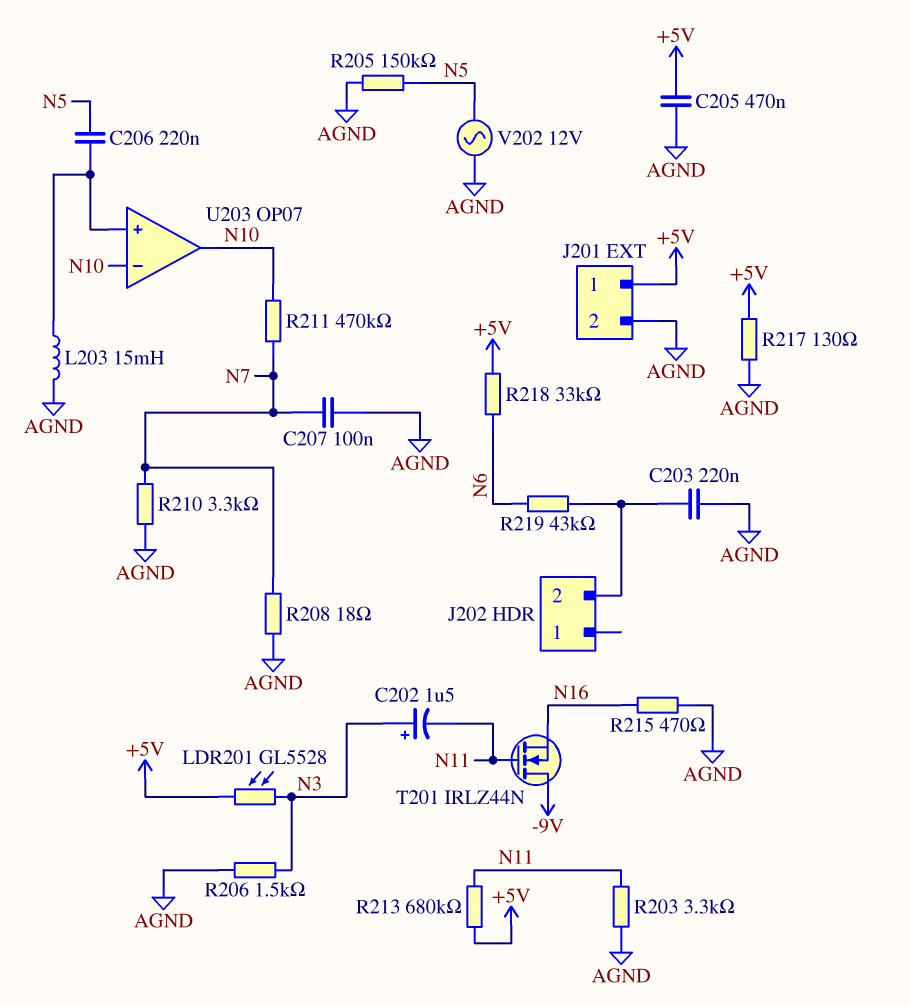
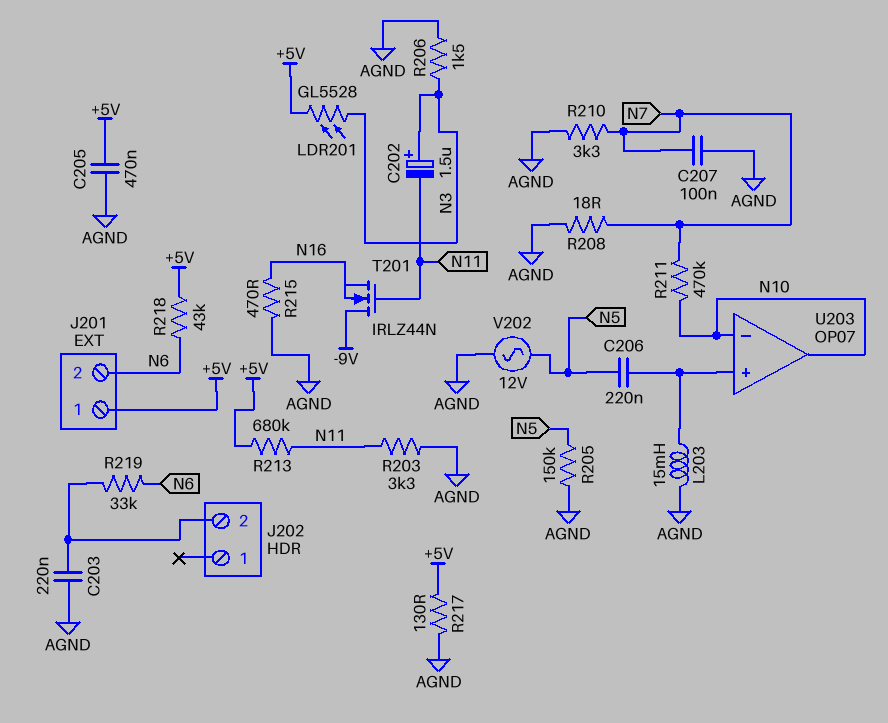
J201 pin 2: AGND -> N6
R218: 33k (+5V, N6) -> 43k (+5V, N6)
R219: 43k (J202/2, N6) -> 33k (J202/2, N6)

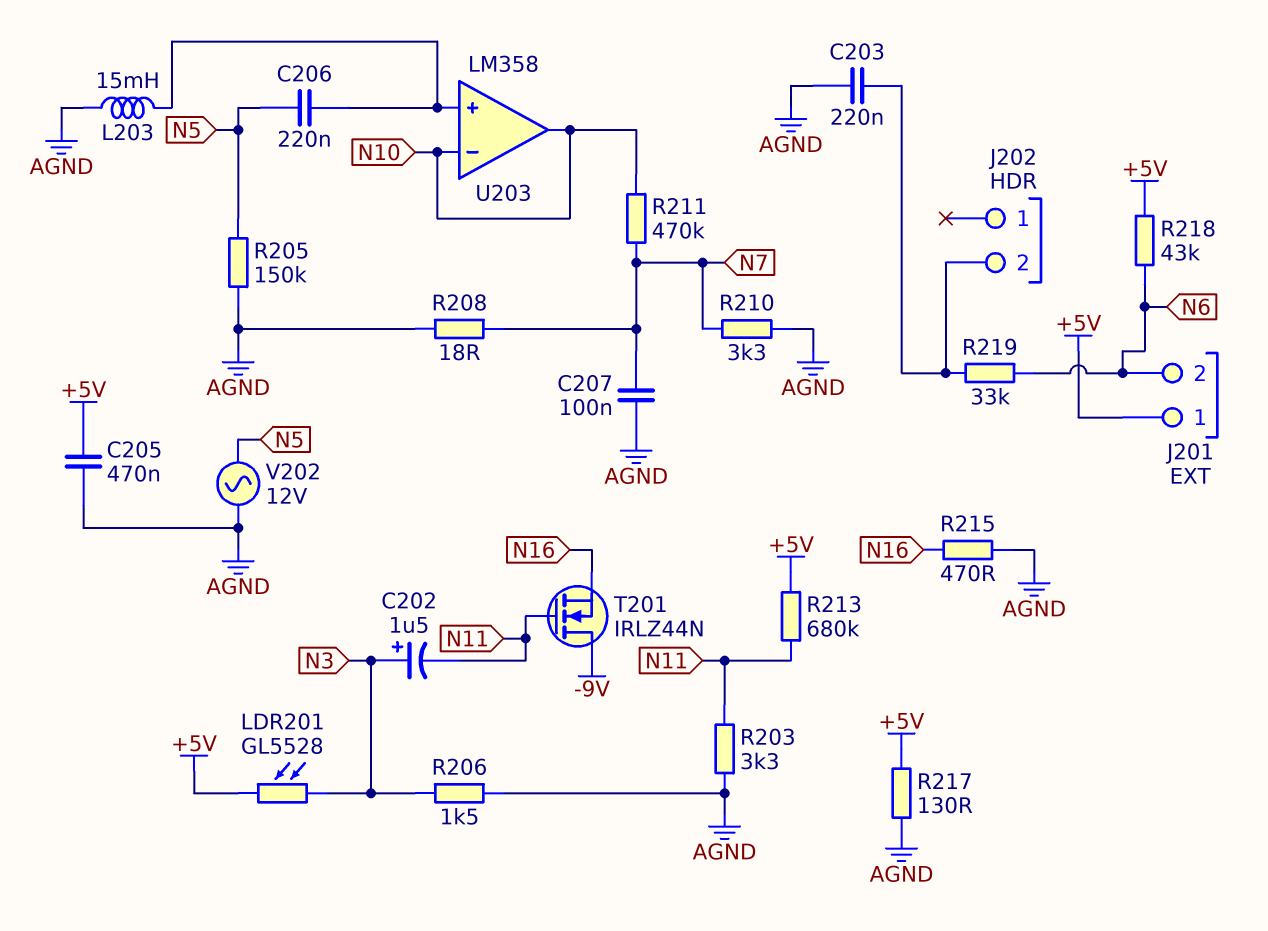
U203: OP07 -> LM358

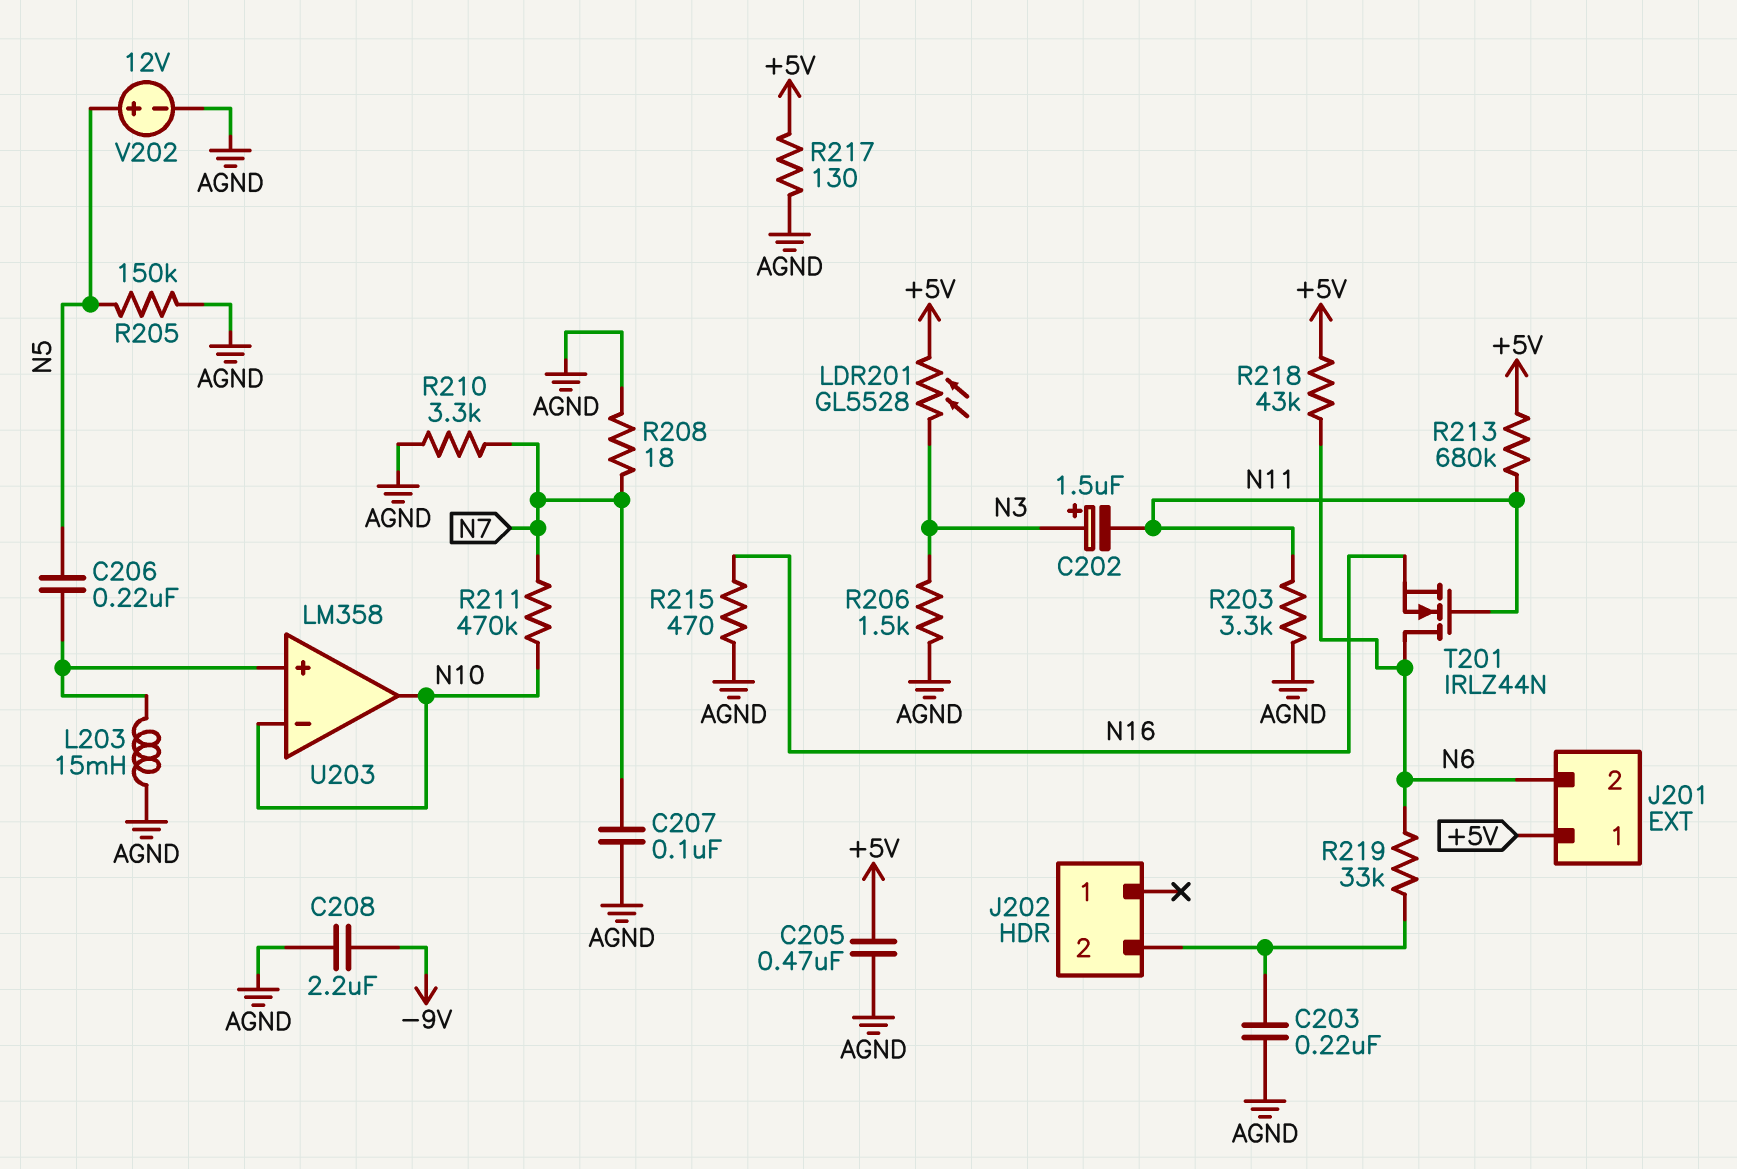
C208: none -> 2.2uF (-9V, AGND)
T201: NMOS IRLZ44N (G N11, D -9V, S N16) -> NMOS IRLZ44N (G N11, D N6, S N16)
V202: AC 12V (AGND, N5) -> 12V (plus N5, minus AGND)

